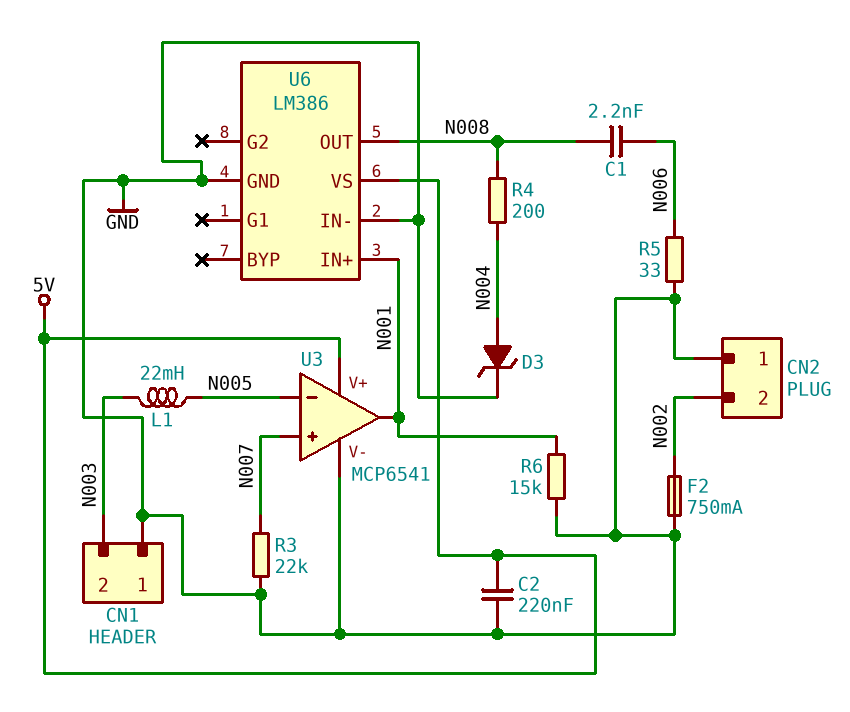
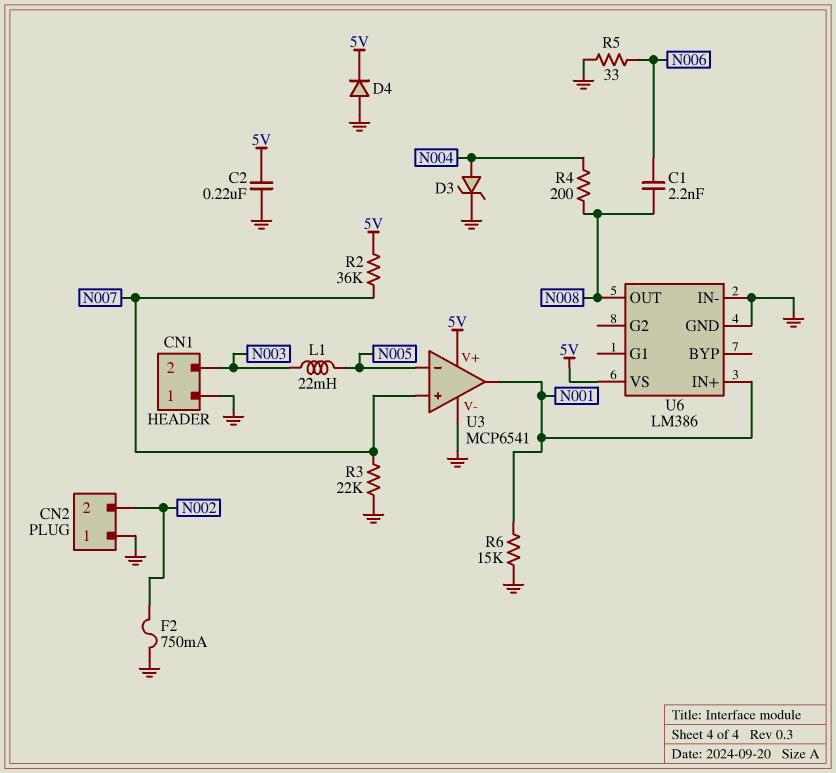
D4: none -> diode (A GND, K 5V)
R2: none -> 36k (5V, N007)

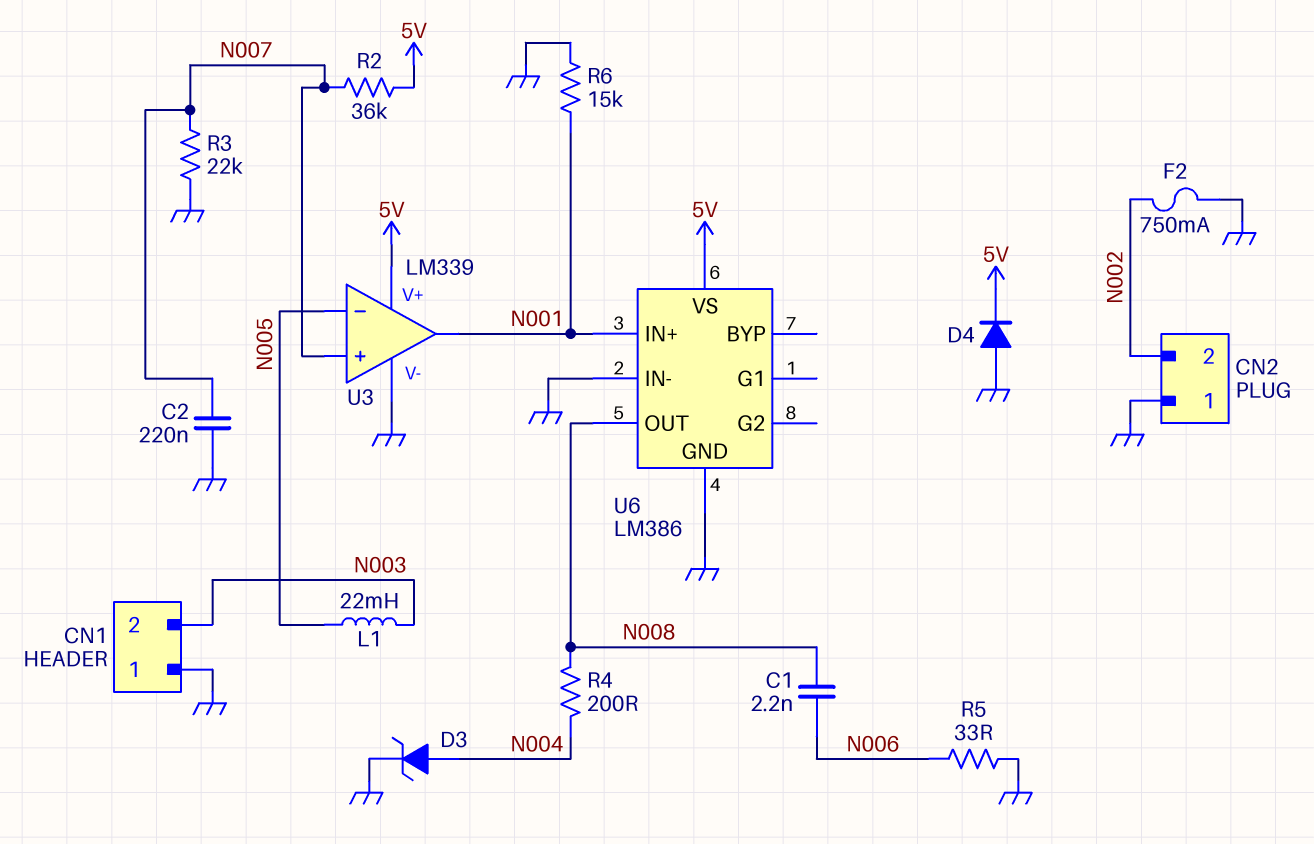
C2: 220nF (5V, GND) -> 220nF (GND, N007)
U3: MCP6541 -> LM339

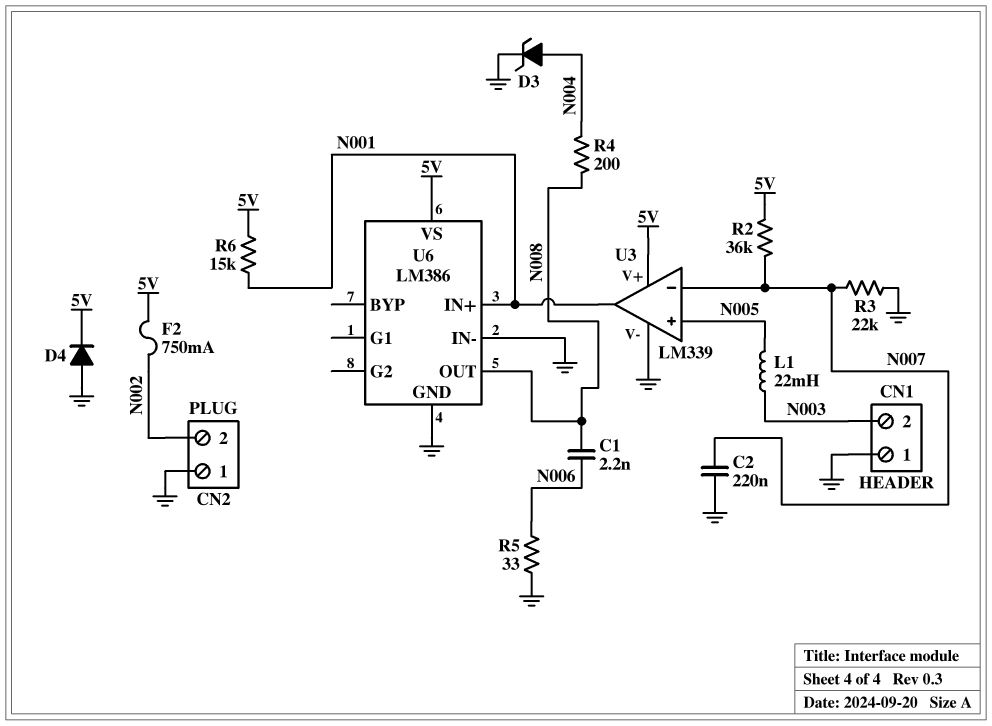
F2: 750mA (GND, N002) -> 750mA (5V, N002)
R6: 15k (GND, N001) -> 15k (5V, N001)
U3 pin in+: N007 -> N005
U3 pin in-: N005 -> N007

